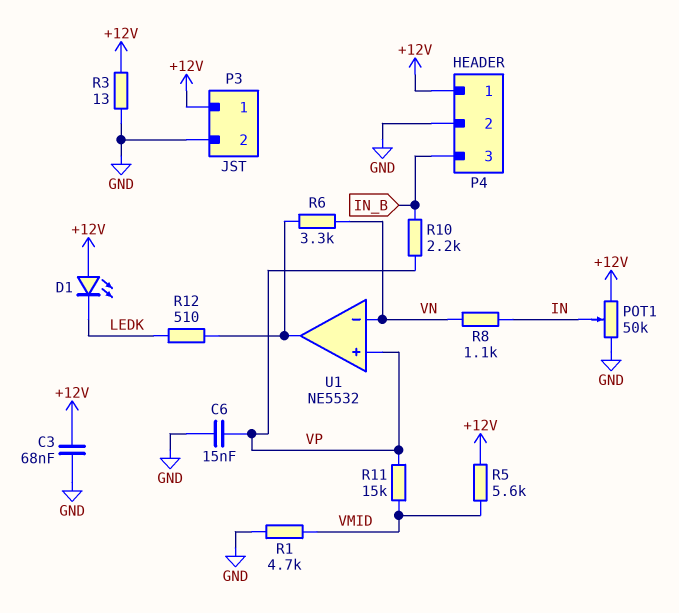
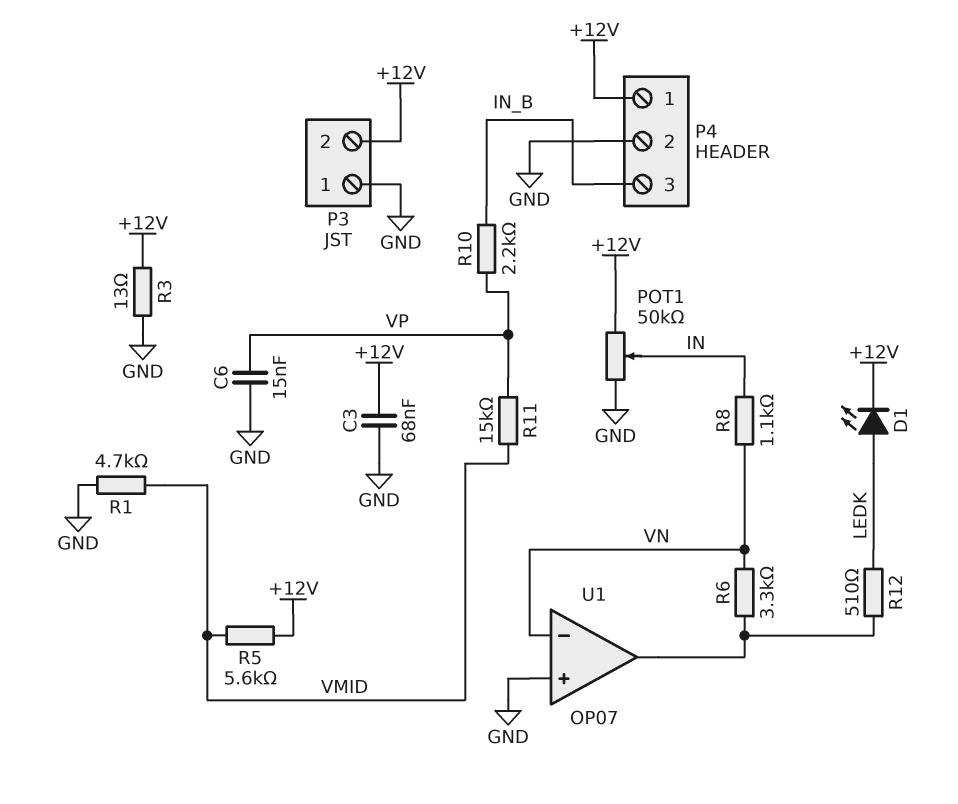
D1: LED (A +12V, K LEDK) -> LED (A LEDK, K +12V)
P3 pin 1: +12V -> GND
P3 pin 2: GND -> +12V
U1: NE5532 -> OP07
U1 pin in+: VP -> GND

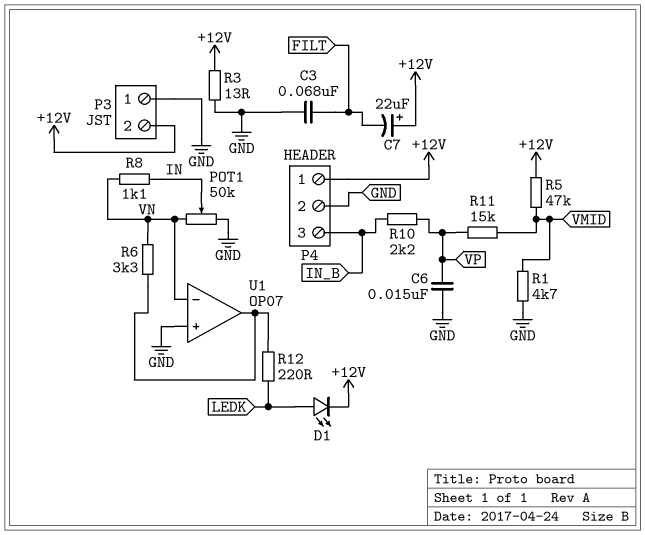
C3: 68nF (+12V, GND) -> 68nF (FILT, GND)
C7: none -> 22uF (plus +12V, minus FILT)
POT1: 50k (+12V, GND, wiper IN) -> 50k (GND, VN, wiper IN)
R5: 5.6k (+12V, VMID) -> 47k (+12V, VMID)
R12: 510 (LEDK, U1/out) -> 220 (LEDK, U1/out)

